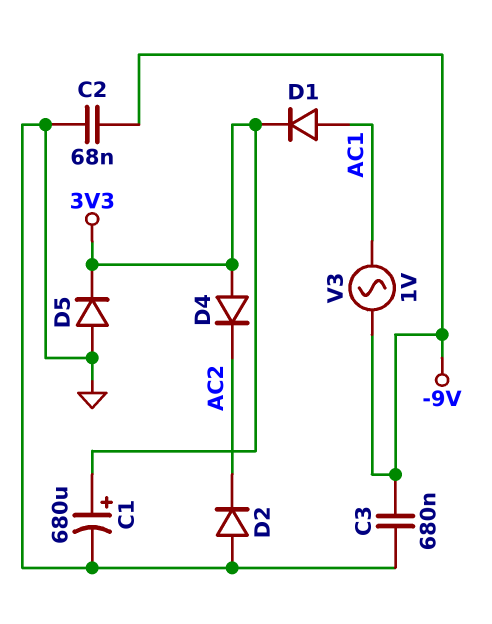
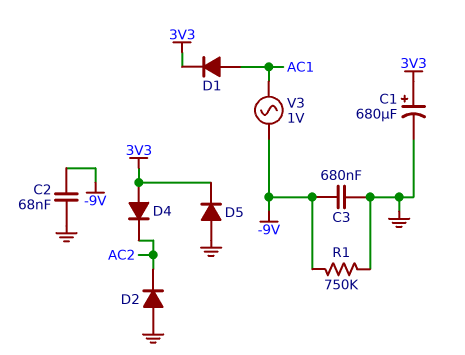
R1: none -> 750k (-9V, GND)

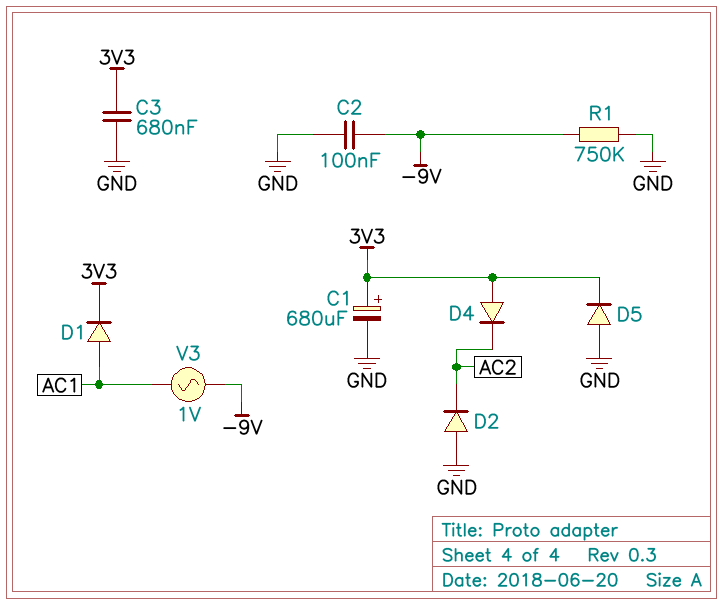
C2: 68nF (-9V, GND) -> 100nF (-9V, GND)
C3: 680nF (-9V, GND) -> 680nF (3V3, GND)

